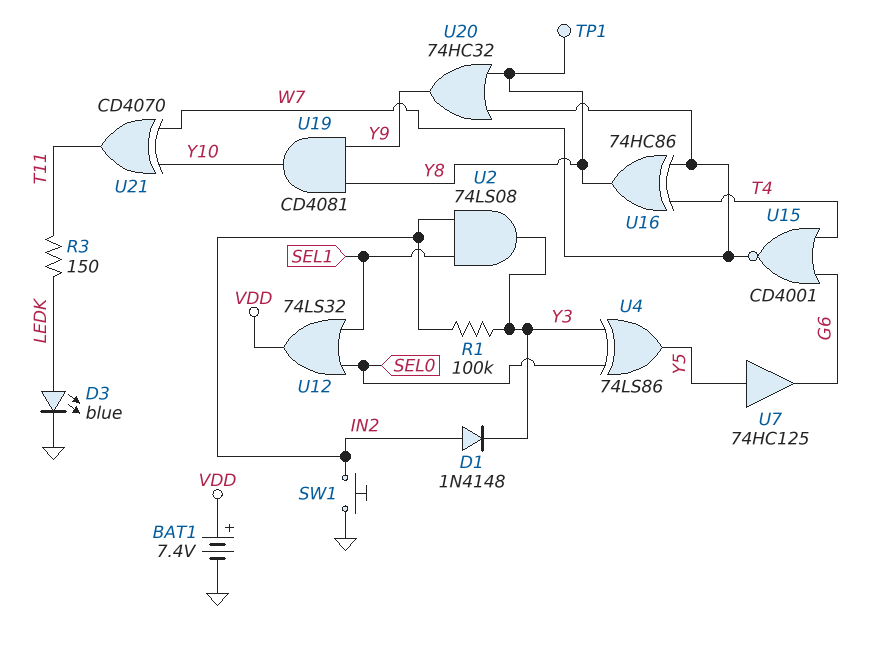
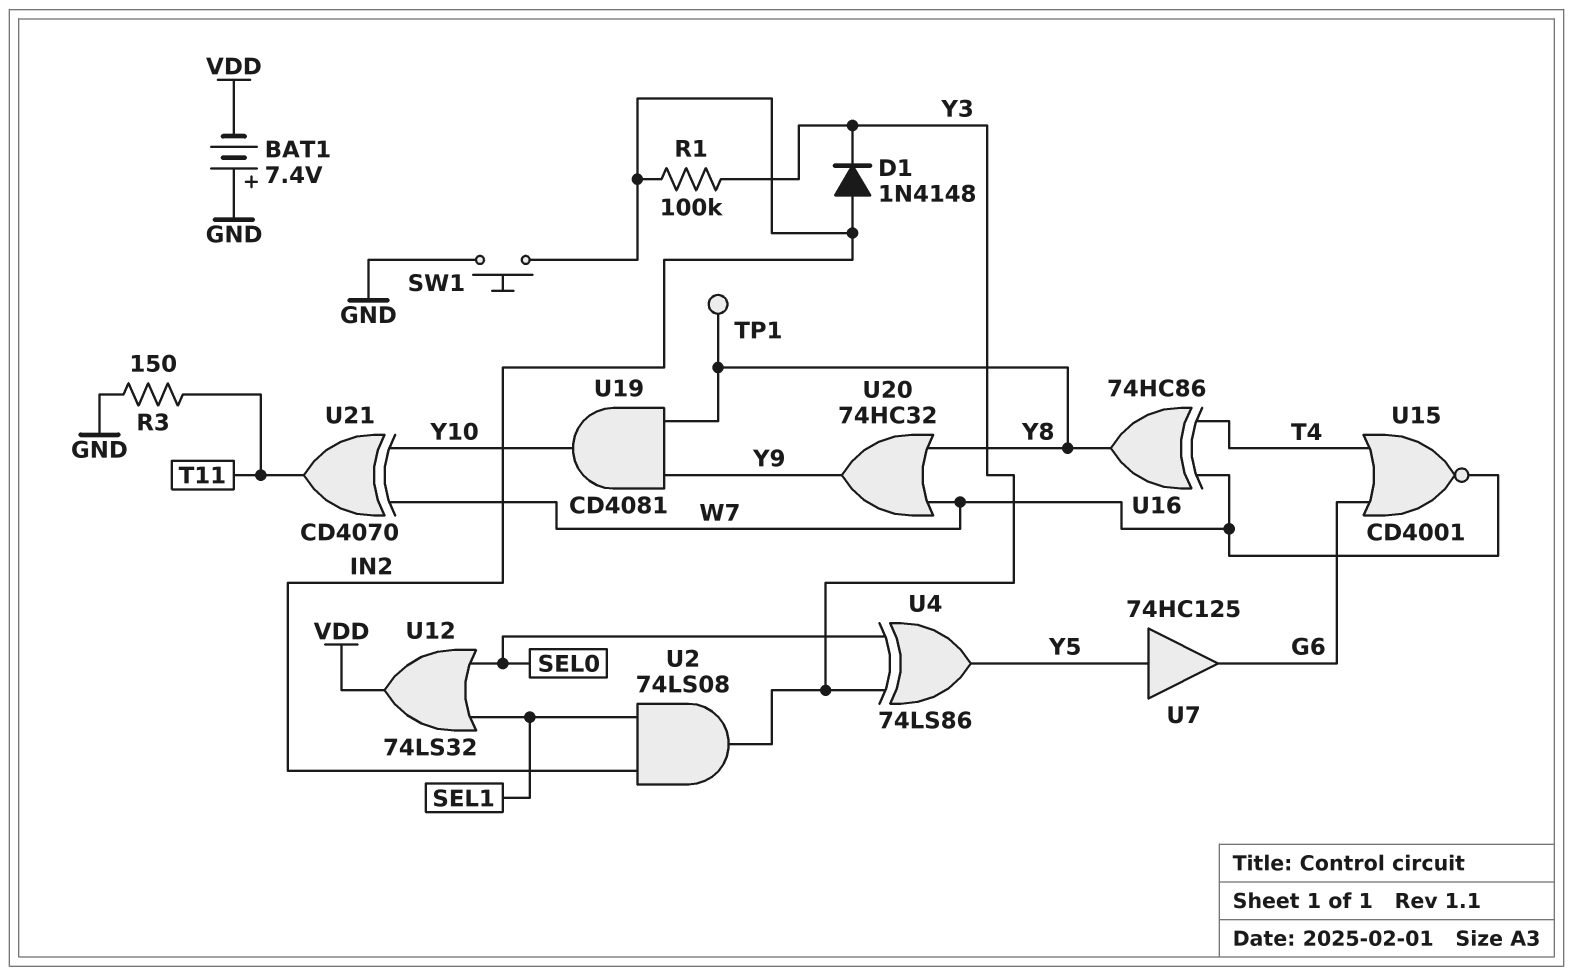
BAT1: 7.4V (plus VDD, minus GND) -> 7.4V (plus GND, minus VDD)
D3: LED blue (A LEDK, K GND) -> none
R3: 150 (LEDK, T11) -> 150 (GND, T11)

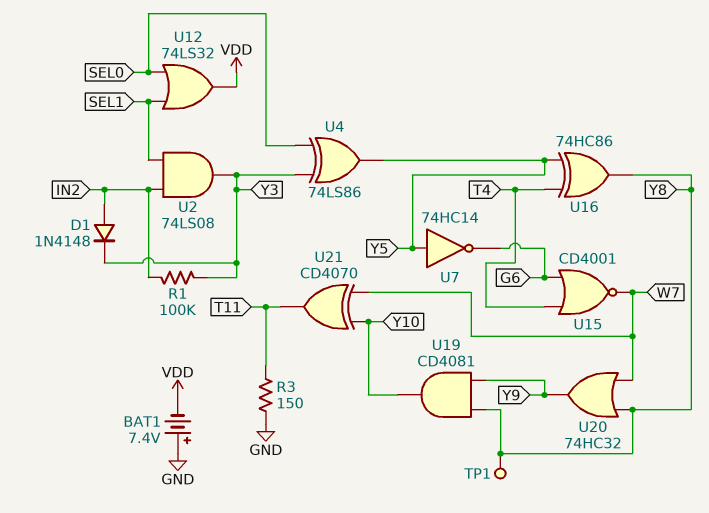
SW1: button (GND, IN2) -> none
U7: buffer 74HC125 (in Y5, out G6) -> NOT 74HC14 (in Y5, out G6)
U16: XOR 74HC86 (in T4, in W7, out Y8) -> XOR 74HC86 (in T4, in Y5, out Y8)

